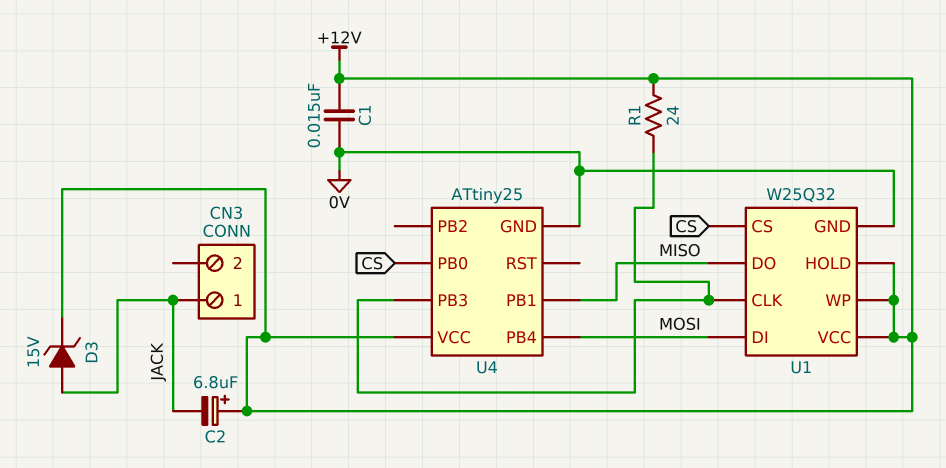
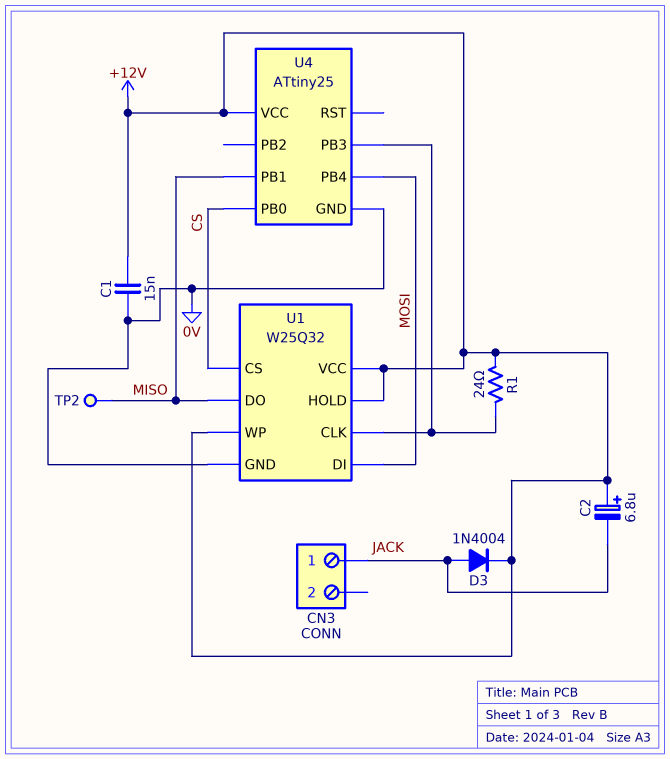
D3: zener 15V (A JACK, K +12V) -> diode 1N4004 (A JACK, K +12V)
TP2: none -> test point (MISO)

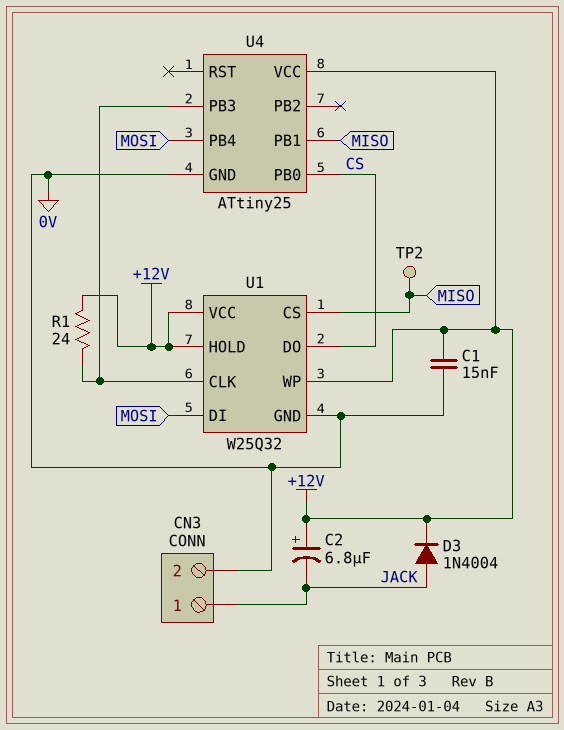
CN3 pin 2: none -> 0V
U1 pin CS: CS -> MISO
U1 pin DO: MISO -> CS

